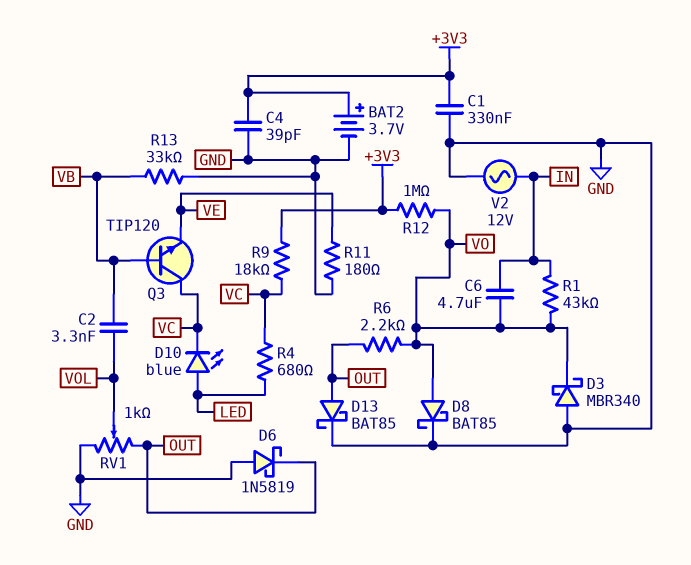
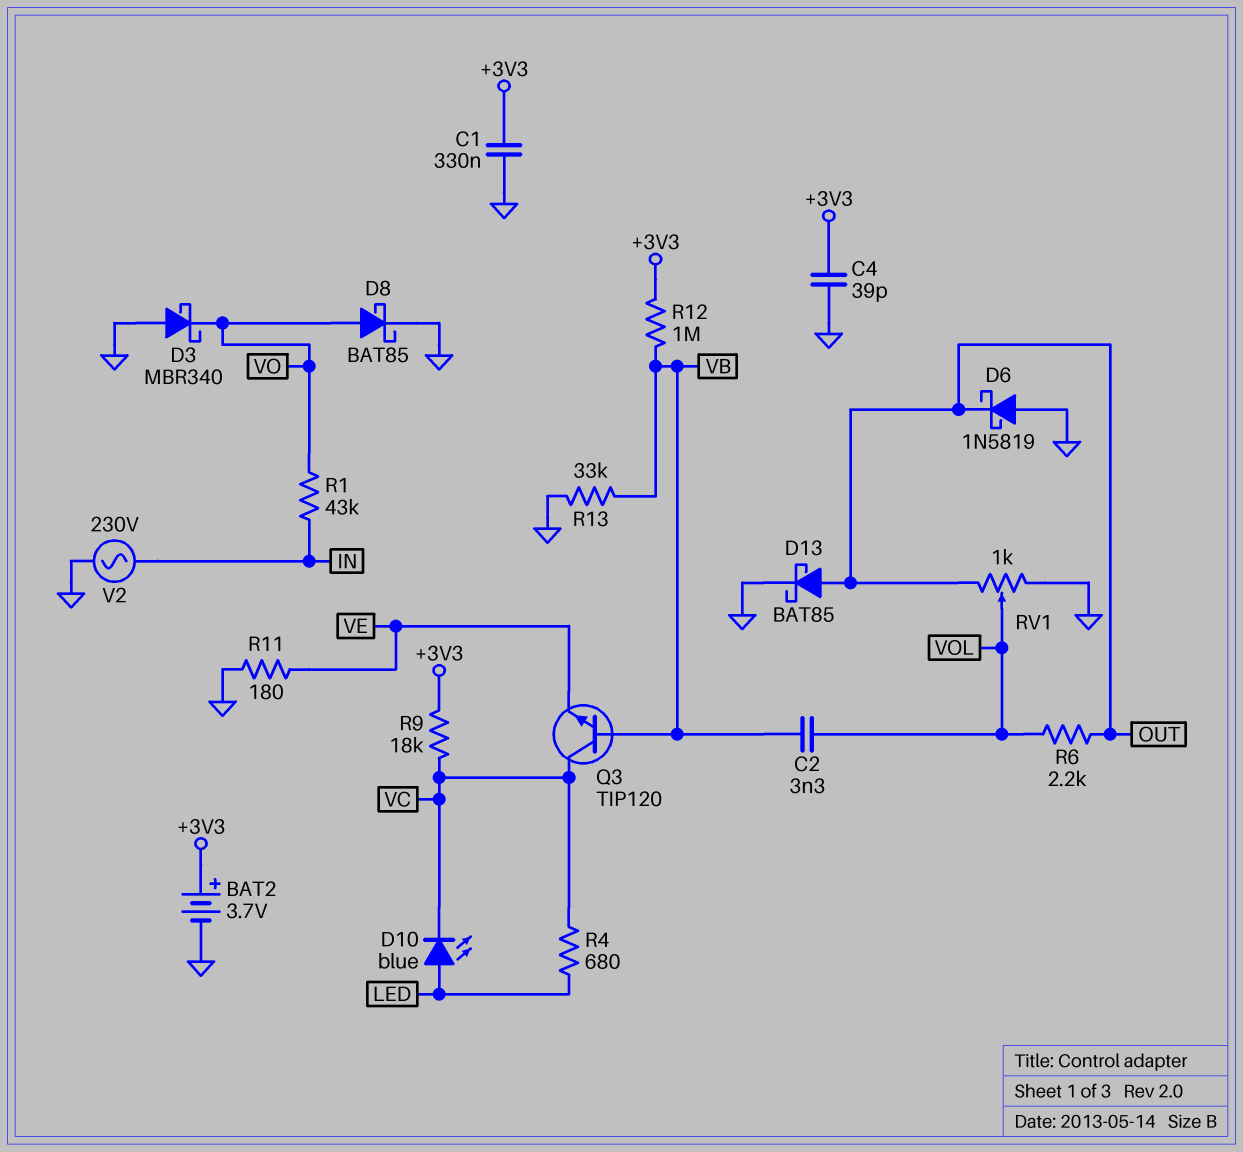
C6: 4.7uF (IN, VO) -> none
R6: 2.2k (OUT, VO) -> 2.2k (OUT, VOL)
R12: 1M (+3V3, VO) -> 1M (+3V3, VB)
V2: AC 12V (GND, IN) -> AC 230V (GND, IN)

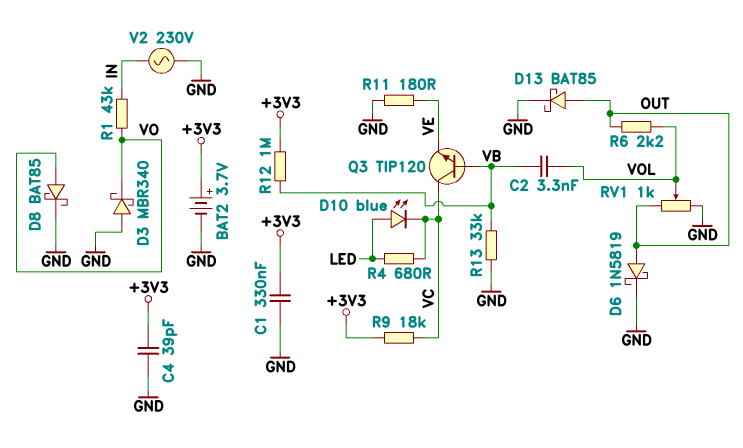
D6: schottky 1N5819 (A GND, K OUT) -> schottky 1N5819 (A OUT, K GND)

